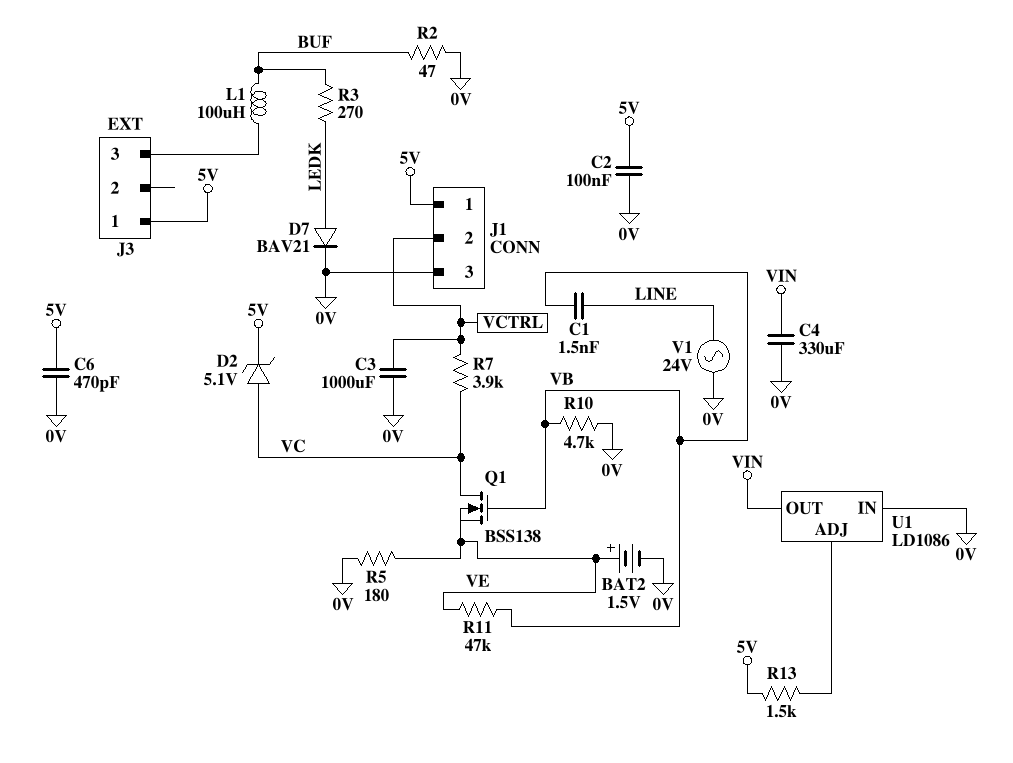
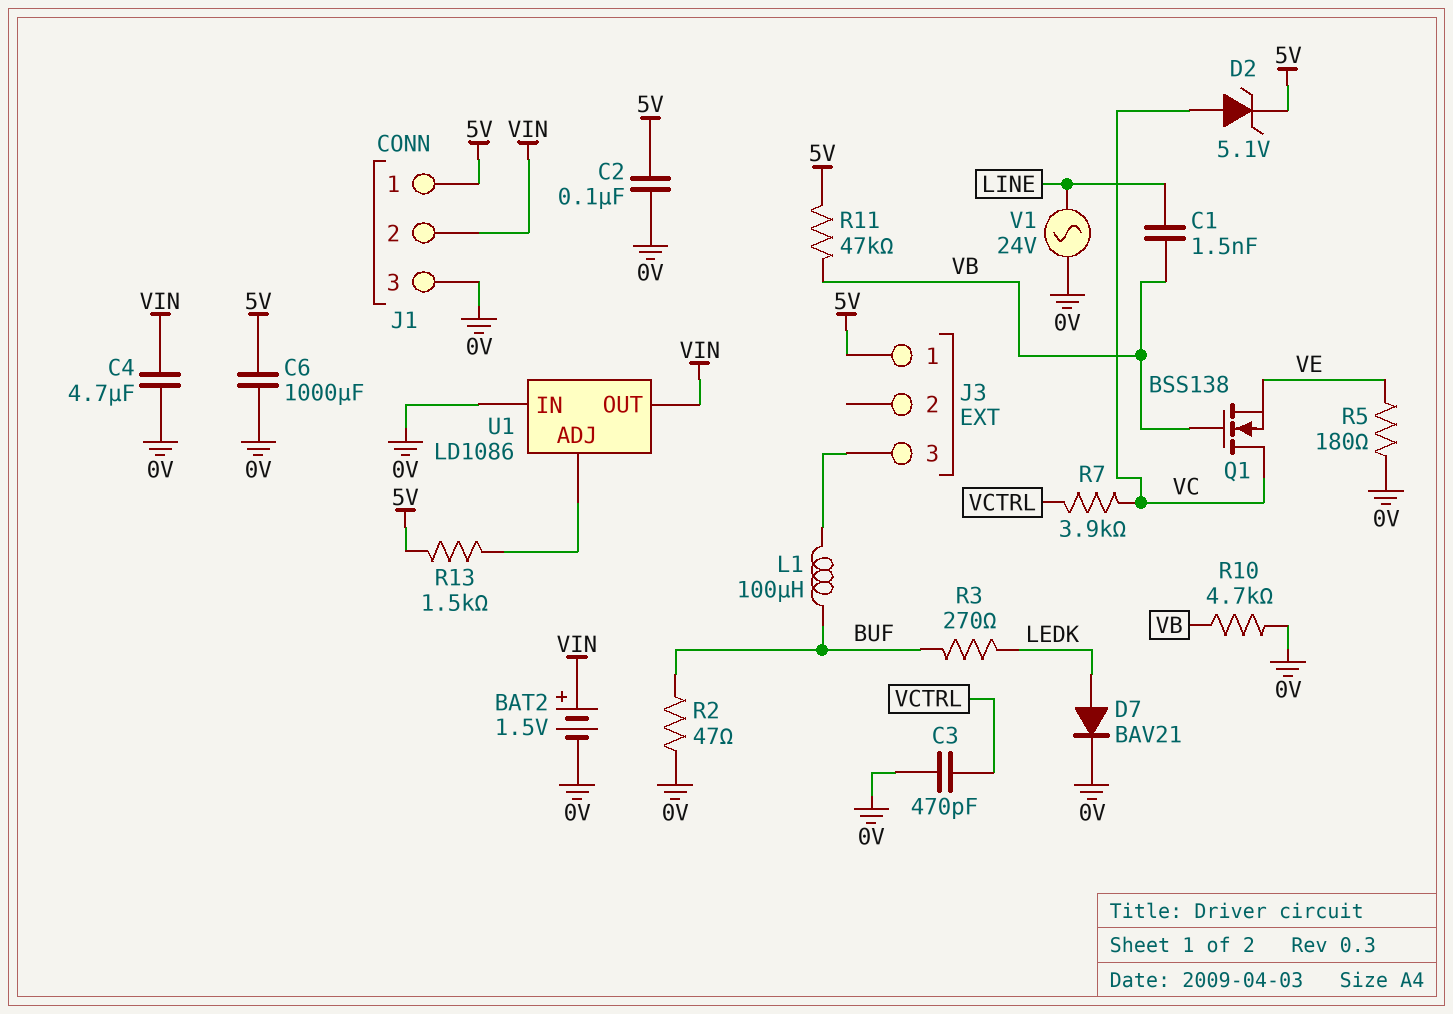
BAT2: 1.5V (plus VE, minus 0V) -> 1.5V (plus VIN, minus 0V)
C3: 1000uF (0V, VCTRL) -> 470pF (0V, VCTRL)
C4: 330uF (0V, VIN) -> 4.7uF (0V, VIN)
C6: 470pF (0V, 5V) -> 1000uF (0V, 5V)
J1 pin 2: VCTRL -> VIN
R11: 47k (VB, VE) -> 47k (5V, VB)

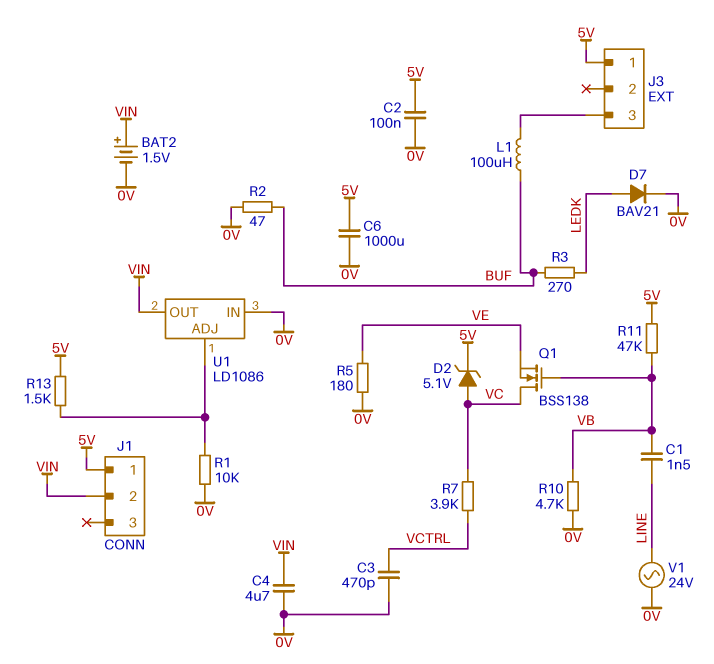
J1 pin 3: 0V -> none
R1: none -> 10k (0V, U1/ADJ)

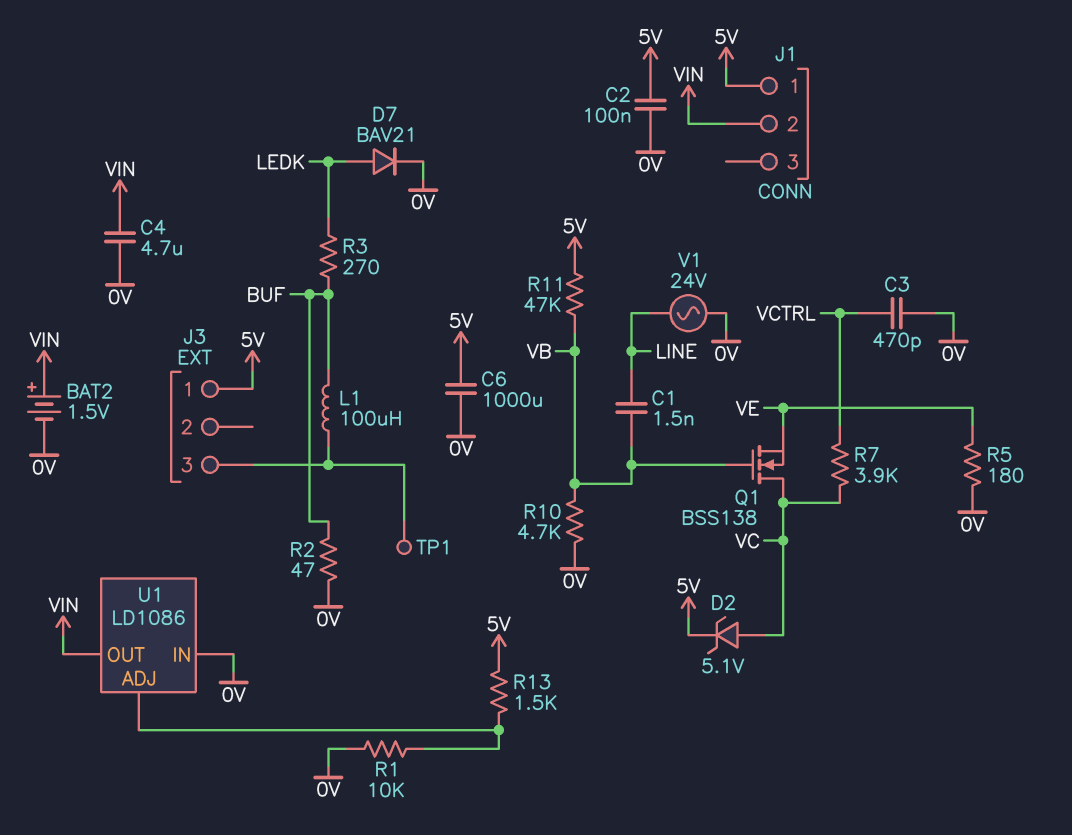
TP1: none -> test point (J3/3)

